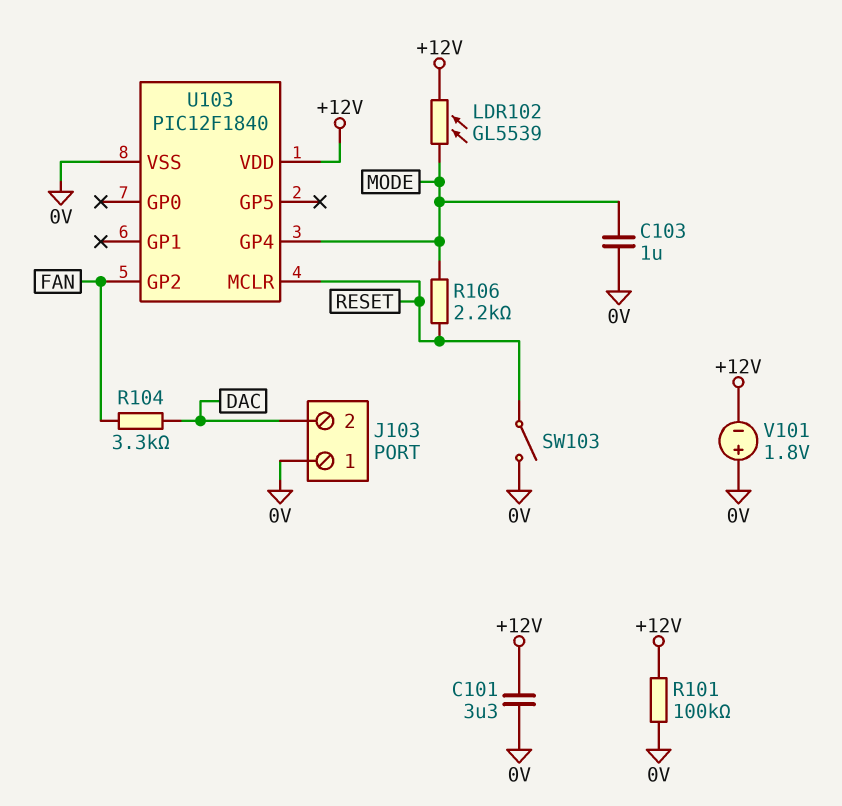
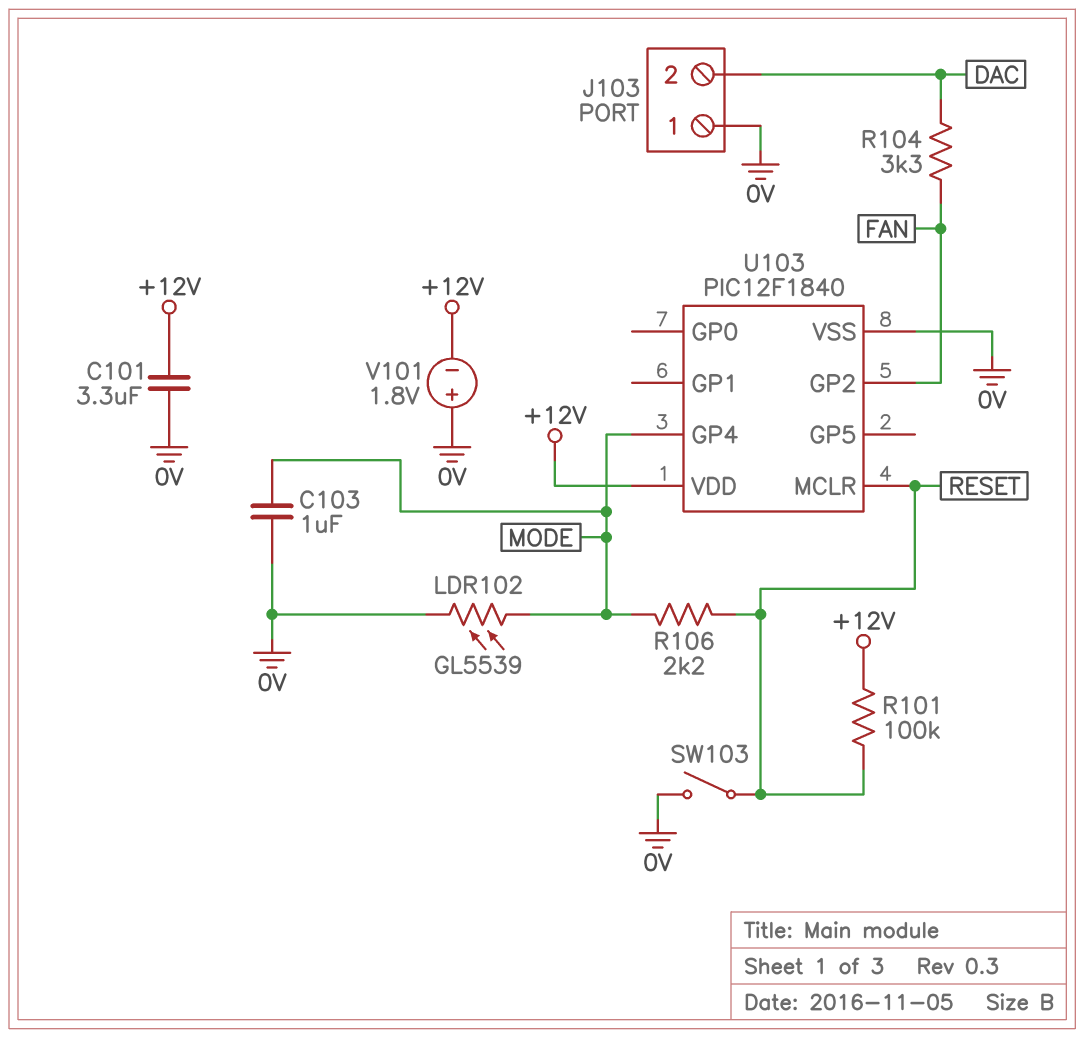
LDR102: GL5539 (+12V, MODE) -> GL5539 (0V, MODE)
R101: 100k (+12V, 0V) -> 100k (+12V, RESET)

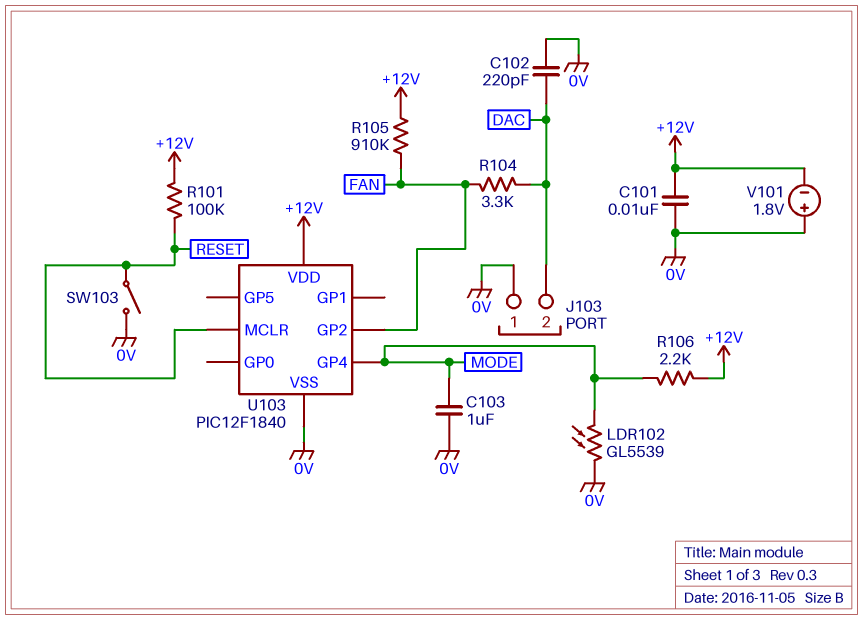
C101: 3.3uF (+12V, 0V) -> 10nF (+12V, 0V)
C102: none -> 220pF (0V, DAC)
R105: none -> 910k (+12V, FAN)
R106: 2.2k (MODE, RESET) -> 2.2k (+12V, MODE)

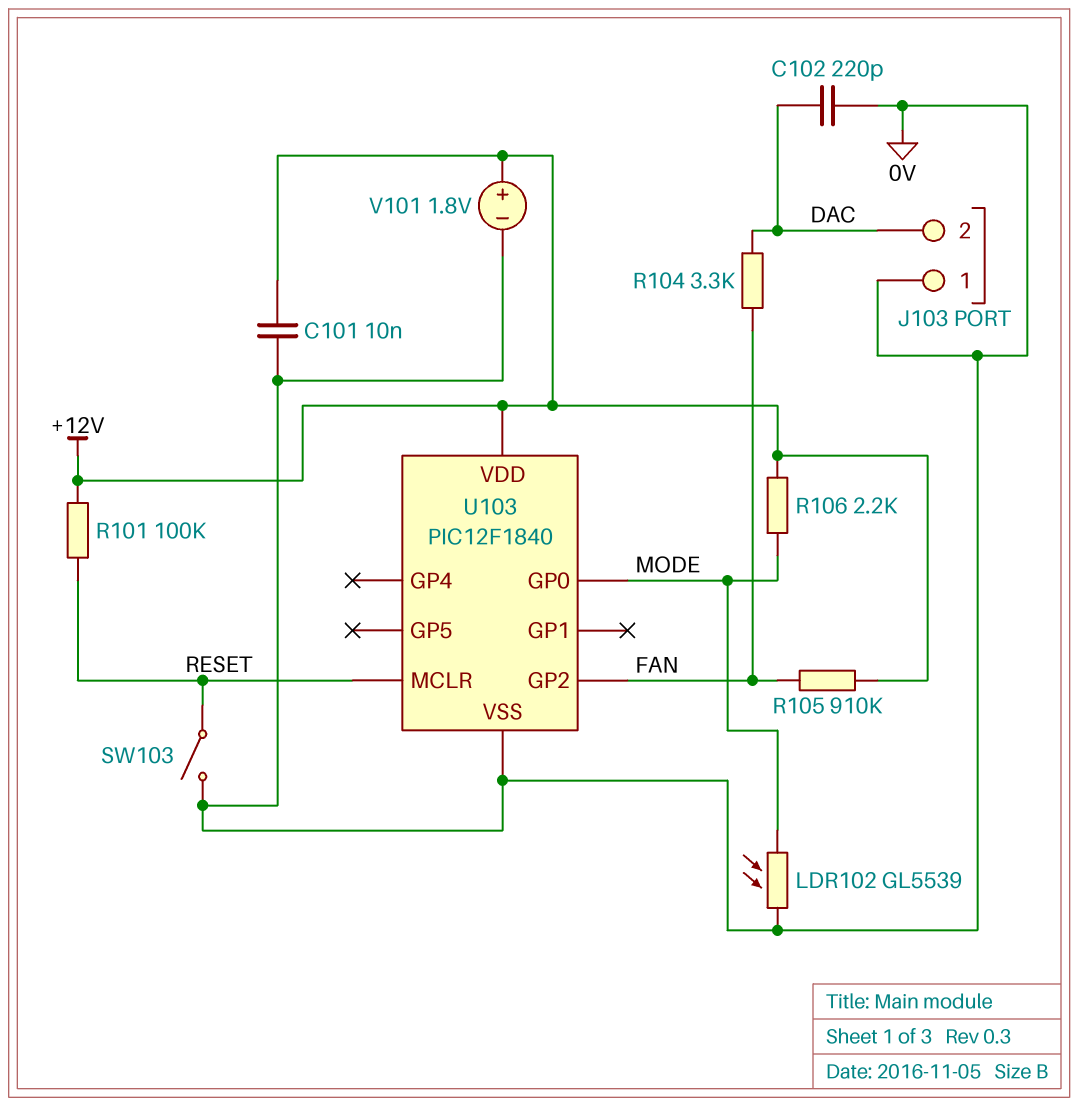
C103: 1uF (0V, MODE) -> none
U103 pin GP0: none -> MODE
U103 pin GP4: MODE -> none
V101: 1.8V (plus 0V, minus +12V) -> 1.8V (plus +12V, minus 0V)

